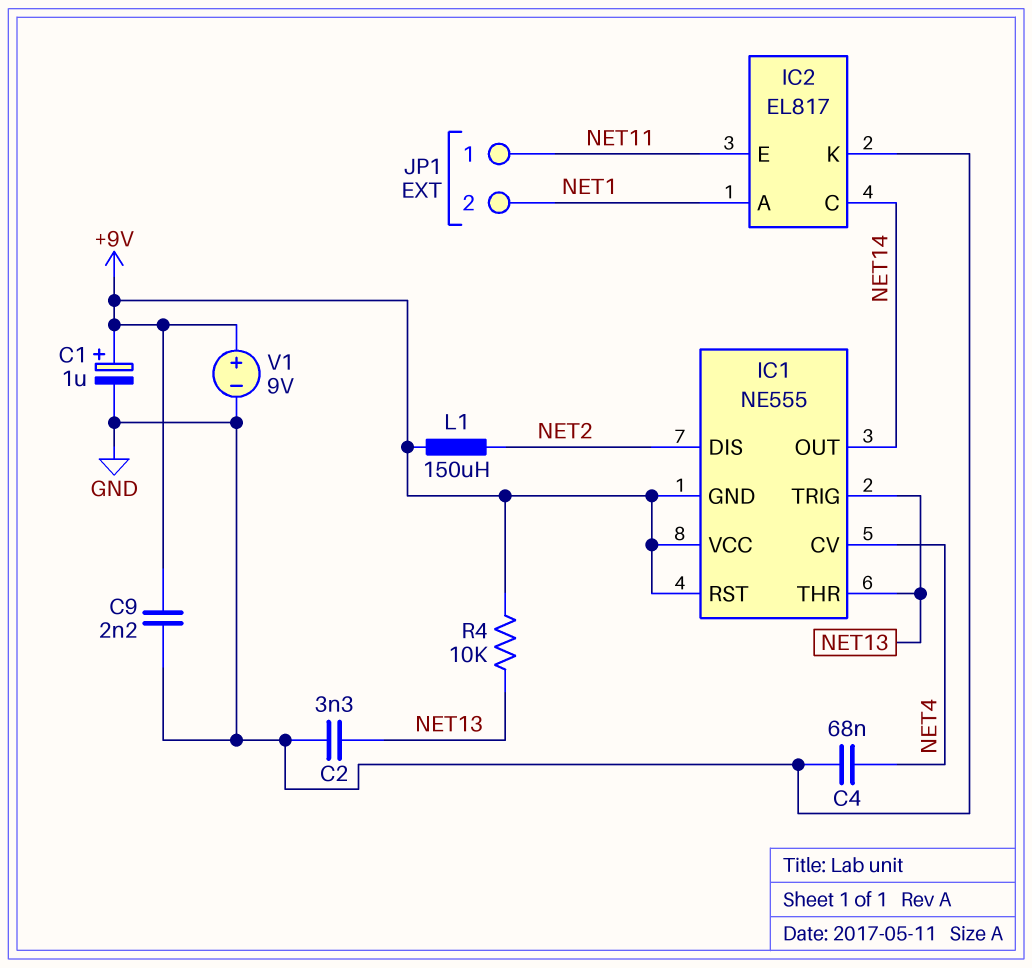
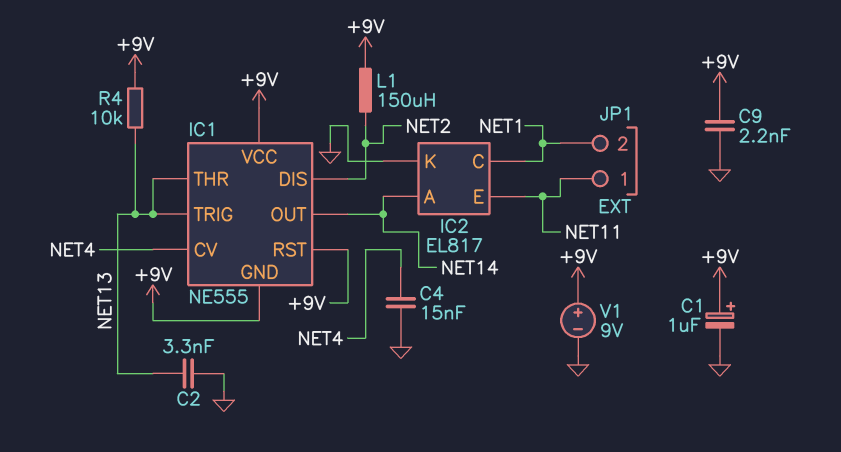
C4: 68nF (GND, NET4) -> 15nF (GND, NET4)
IC2 pin A: NET1 -> NET14
IC2 pin C: NET14 -> NET1

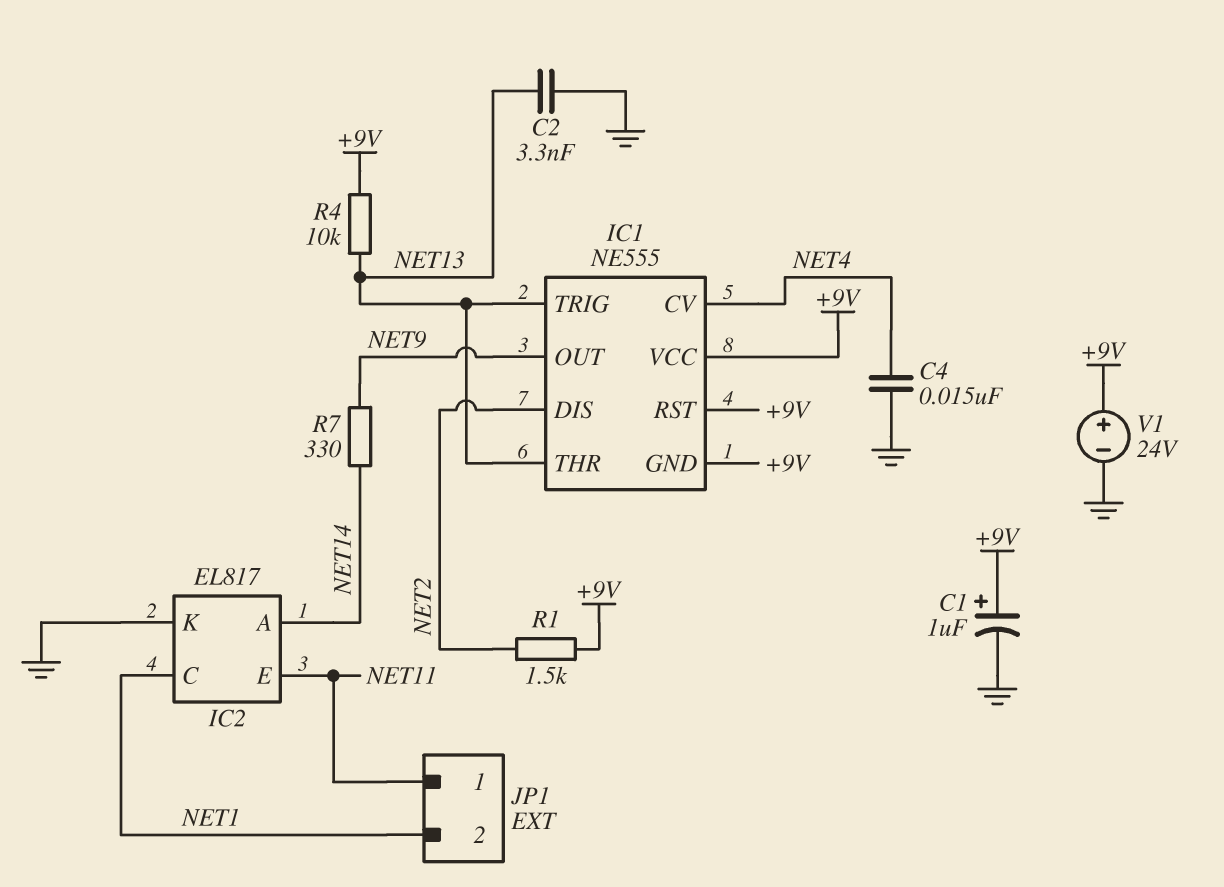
C9: 2.2nF (+9V, GND) -> none
IC1 pin OUT: NET14 -> NET9
L1: 150uH (+9V, NET2) -> none
R1: none -> 1.5k (+9V, NET2)
R7: none -> 330 (NET9, NET14)
V1: 9V (plus +9V, minus GND) -> 24V (plus +9V, minus GND)

